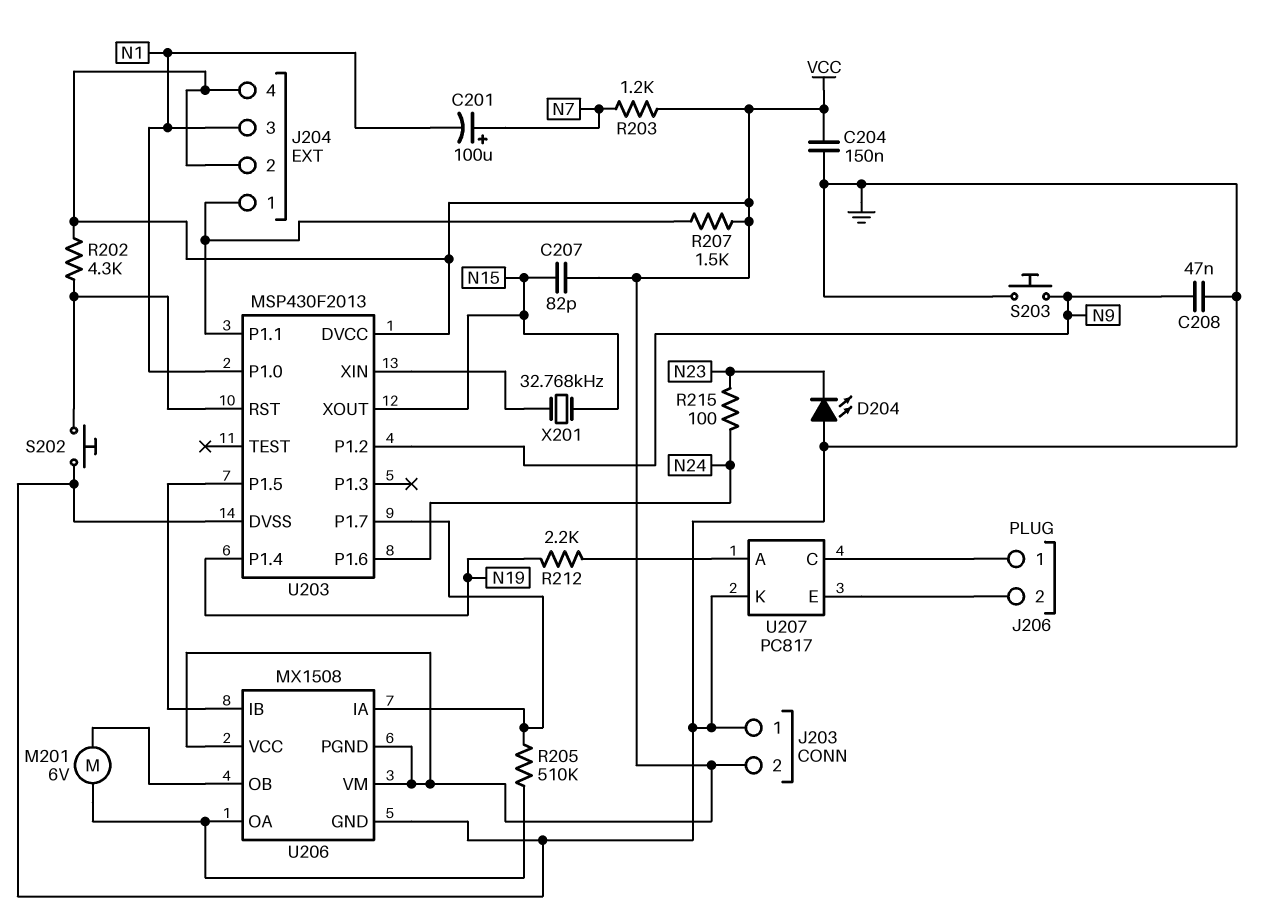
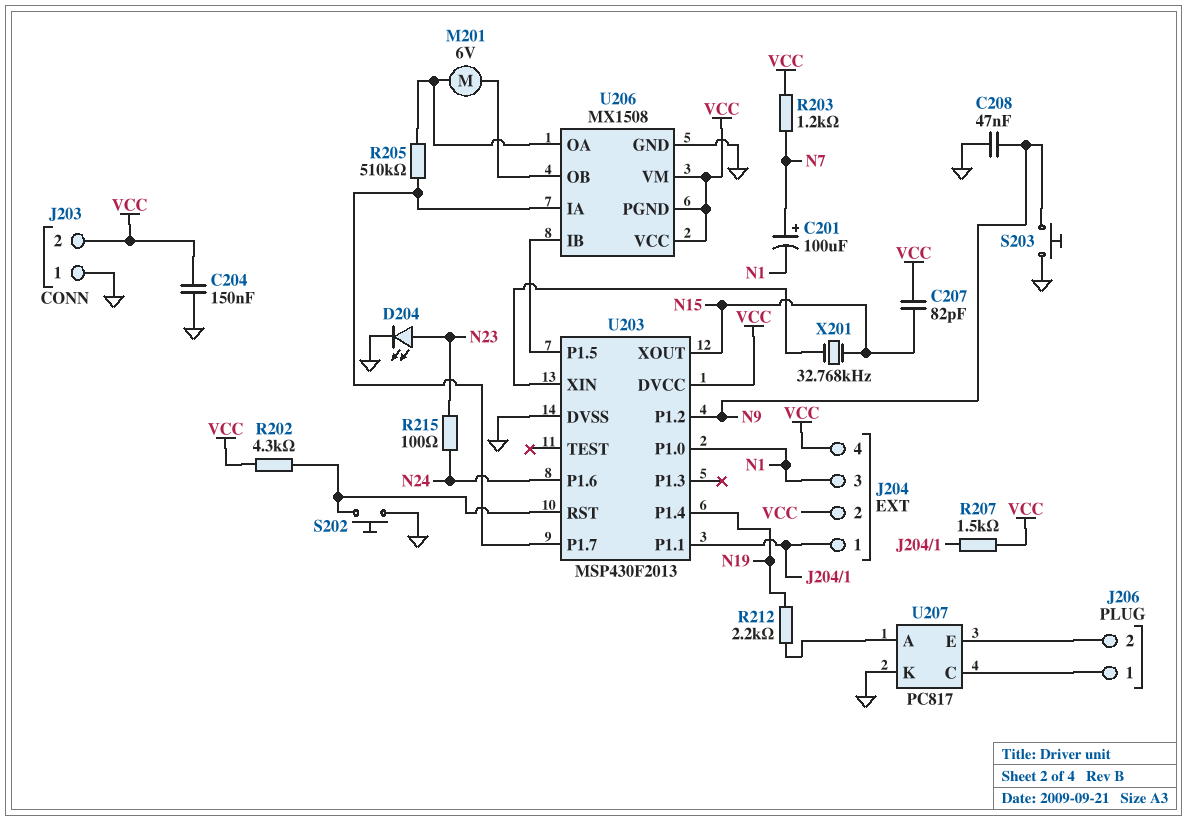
D204: LED (A GND, K N23) -> LED (A N23, K GND)

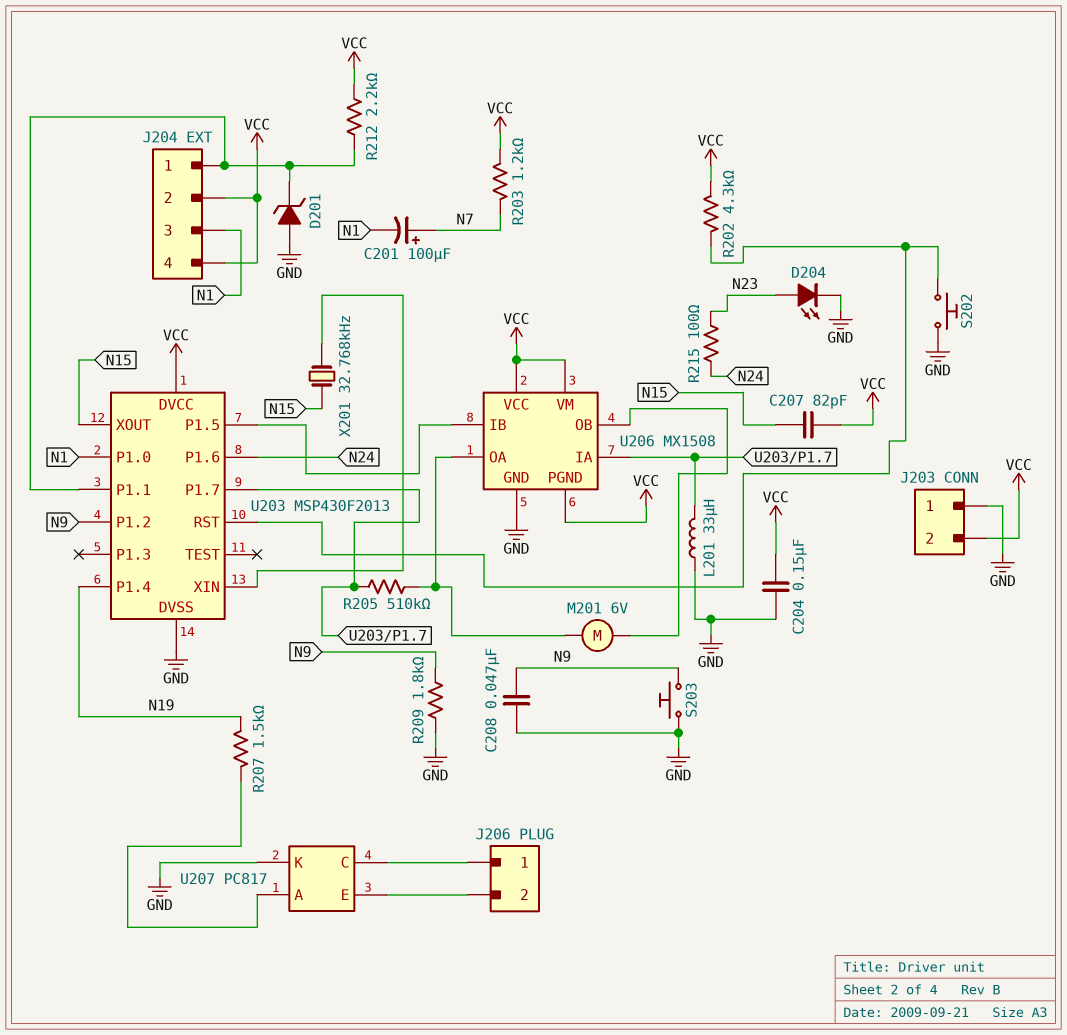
D201: none -> zener (A GND, K J204/1)
L201: none -> 33uH (GND, U203/P1.7)
R207: 1.5k (J204/1, VCC) -> 1.5k (N19, U207/A)
R209: none -> 1.8k (GND, N9)
R212: 2.2k (N19, U207/A) -> 2.2k (J204/1, VCC)

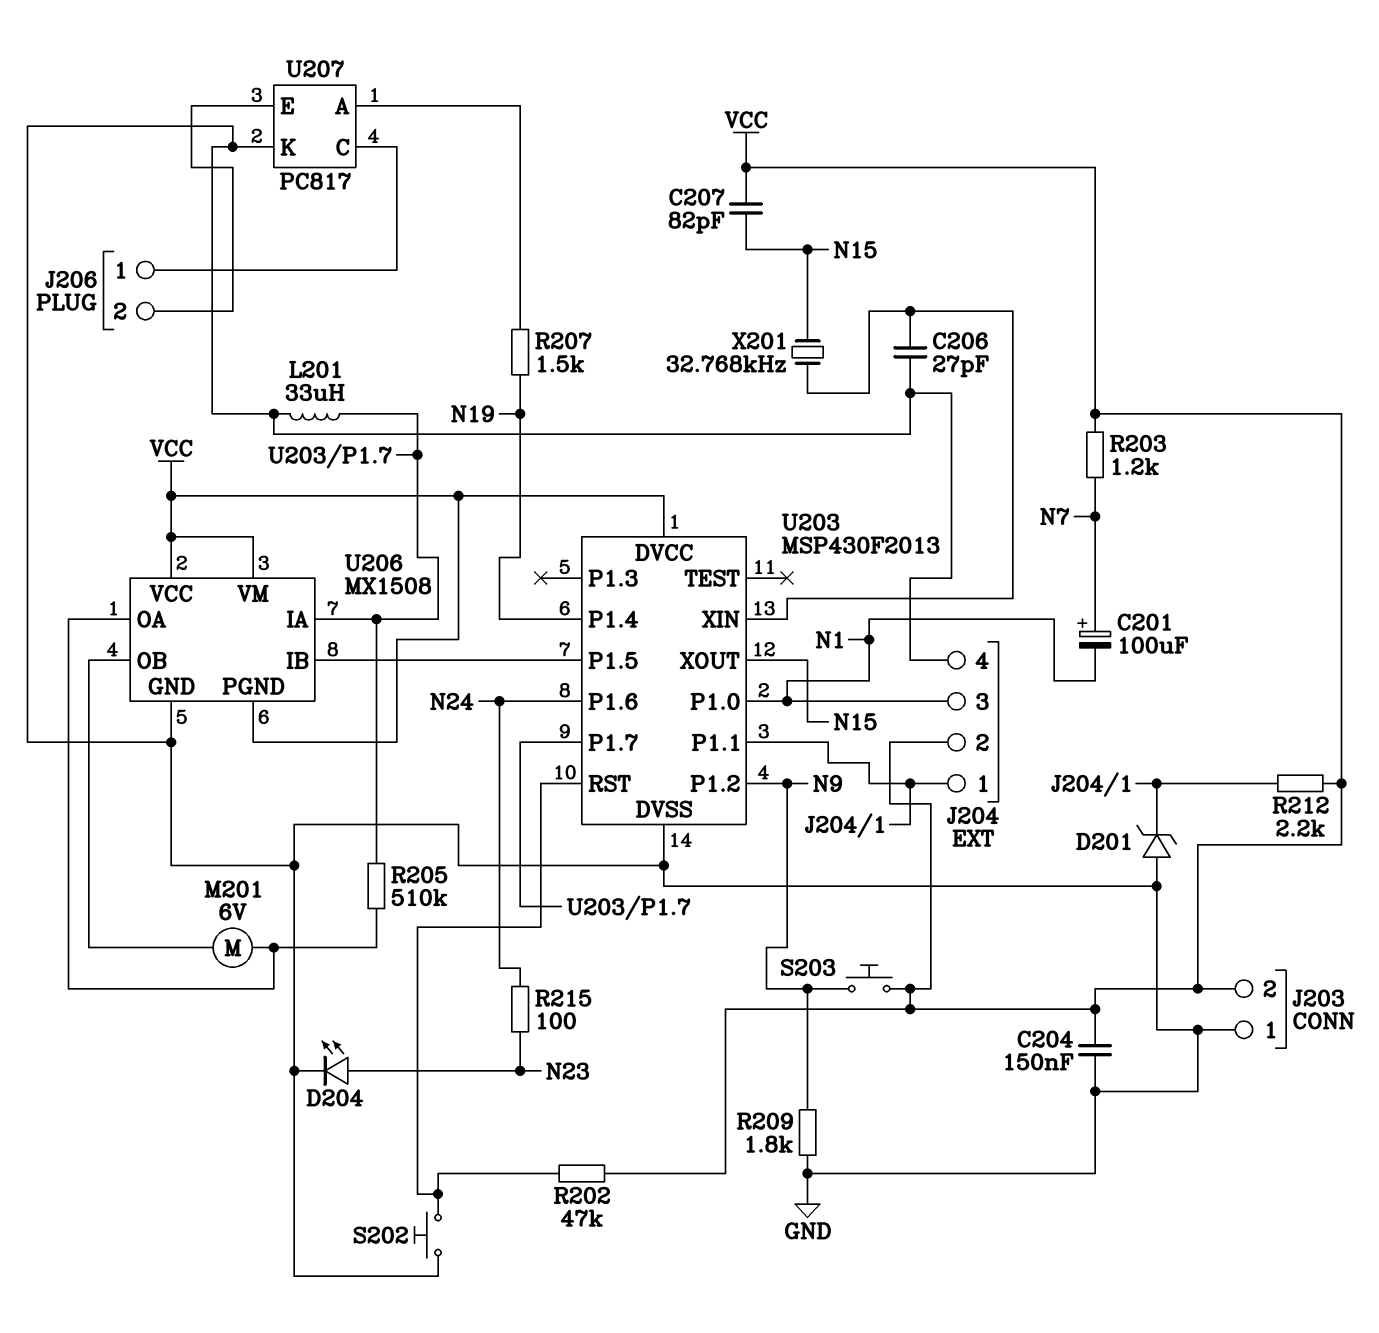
C206: none -> 27pF (GND, U203/XIN)
C208: 47nF (GND, N9) -> none
J204 pin 4: VCC -> GND
R202: 4.3k (U203/RST, VCC) -> 47k (U203/RST, VCC)
S203: button (GND, N9) -> button (N9, VCC)

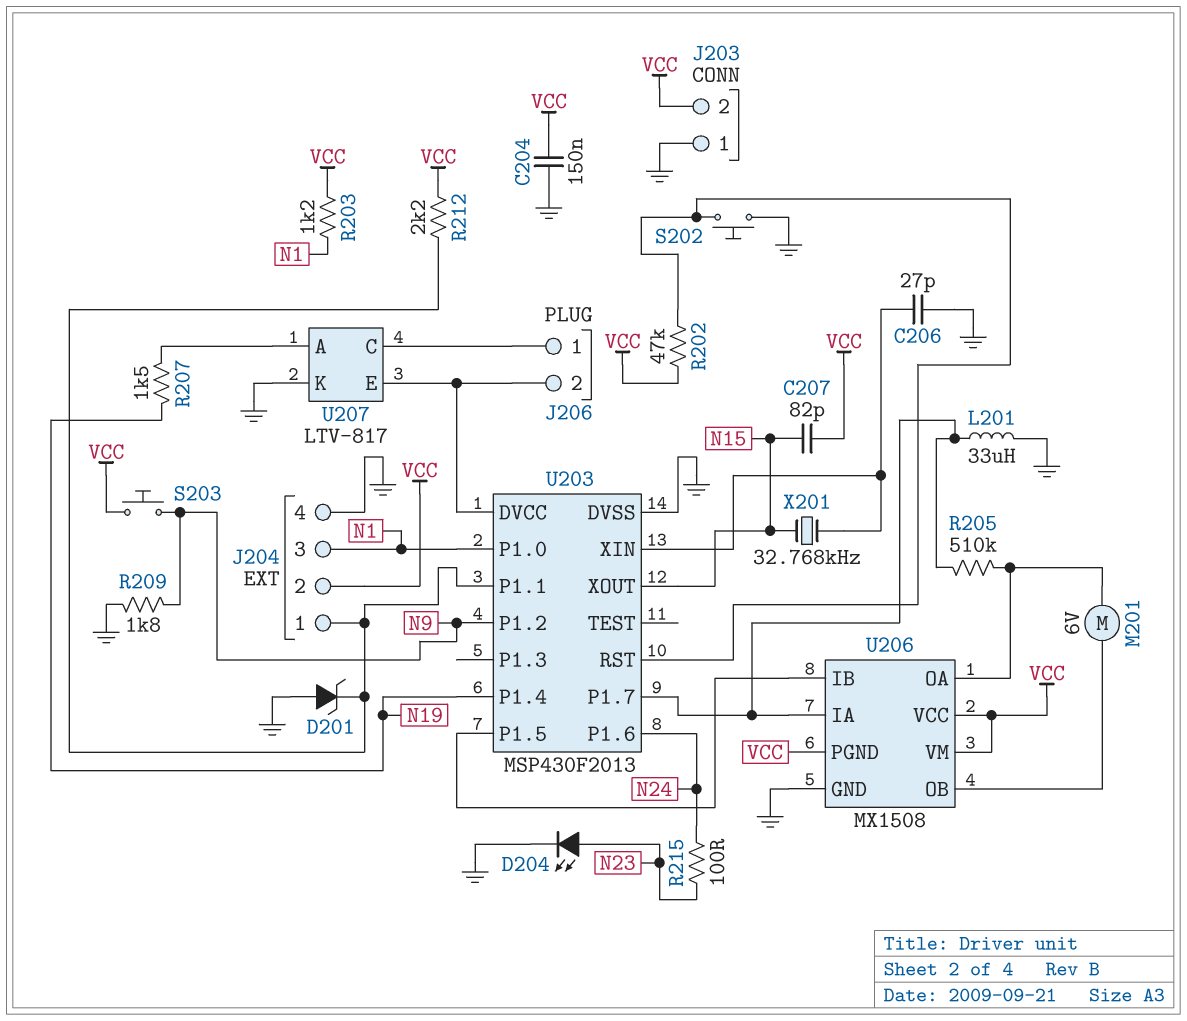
C201: 100uF (plus N7, minus N1) -> none
R203: 1.2k (N7, VCC) -> 1.2k (N1, VCC)
U203 pin DVCC: VCC -> J206/2
U207: PC817 -> LTV-817

